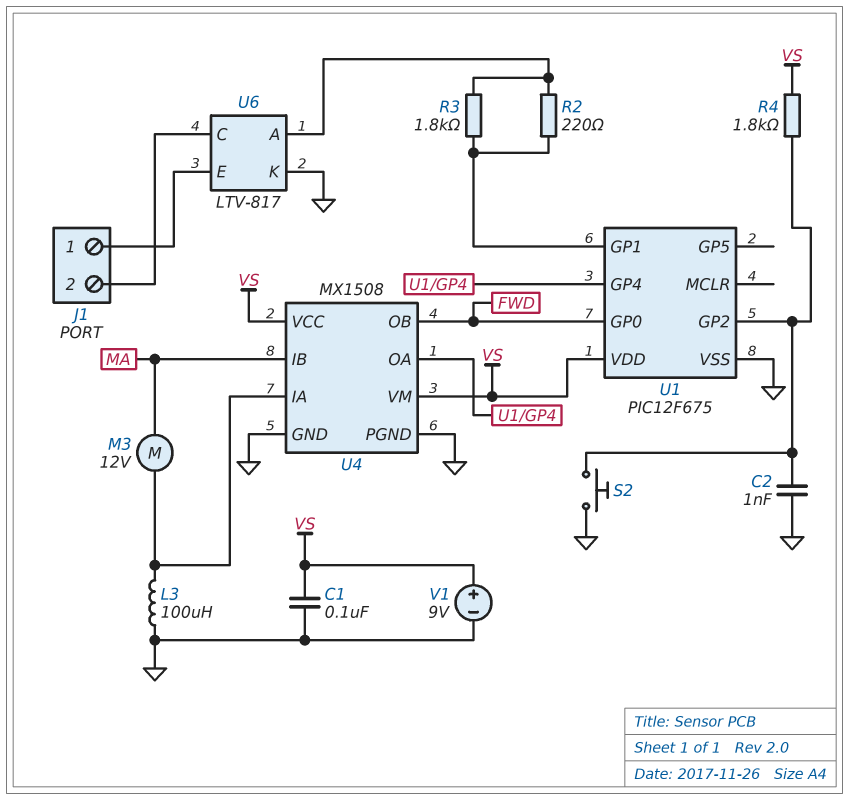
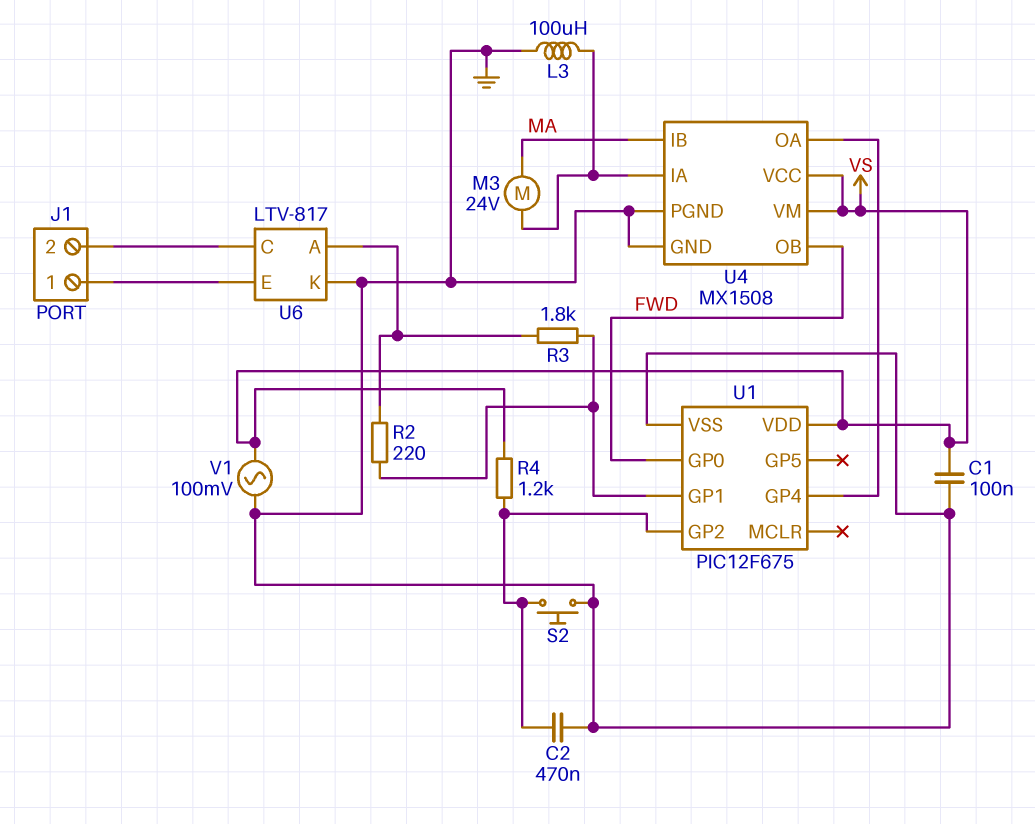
C2: 1nF (GND, U1/GP2) -> 470nF (GND, U1/GP2)
M3: motor 12V (MA, U4/IA) -> motor 24V (MA, U4/IA)
R4: 1.8k (U1/GP2, VS) -> 1.2k (U1/GP2, VS)
V1: 9V (plus VS, minus GND) -> AC 100mV (GND, VS)

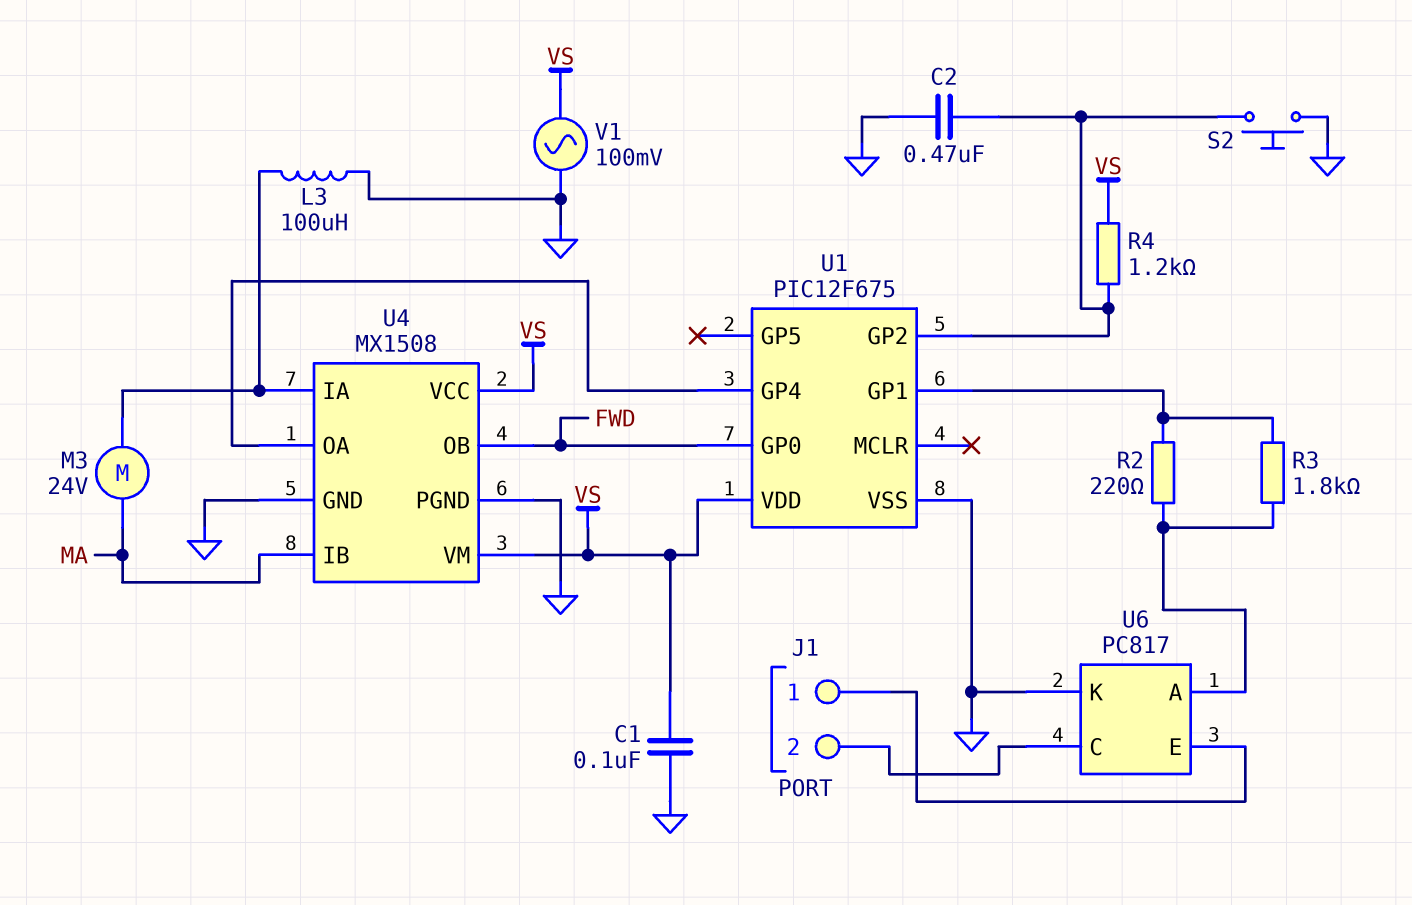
U6: LTV-817 -> PC817

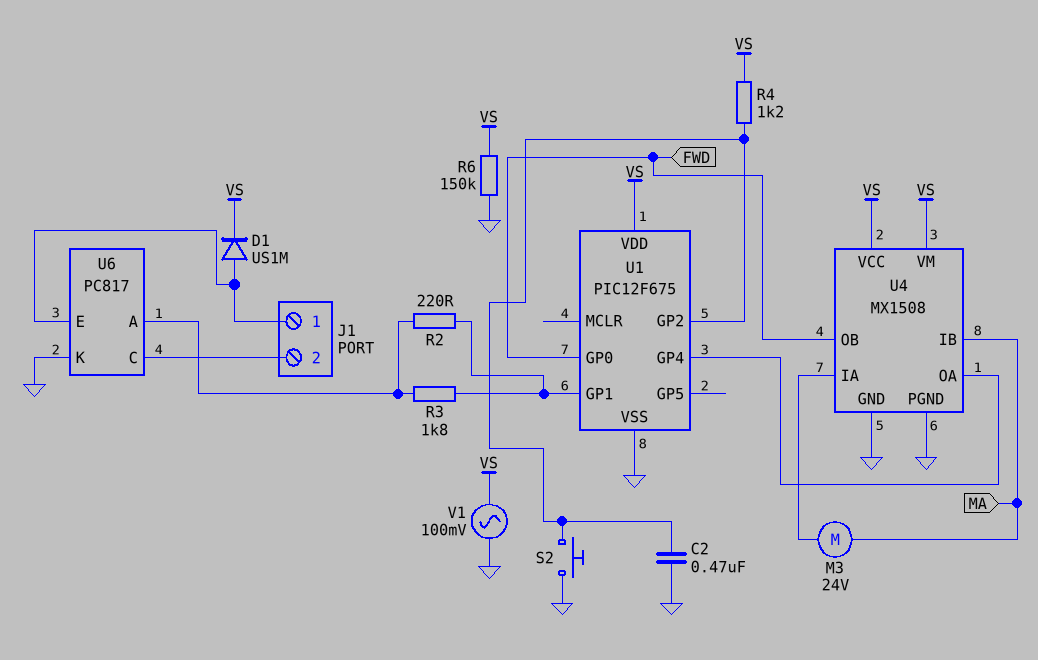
C1: 100nF (GND, VS) -> none
D1: none -> diode US1M (A J1/1, K VS)
L3: 100uH (GND, U4/IA) -> none
R6: none -> 150k (GND, VS)

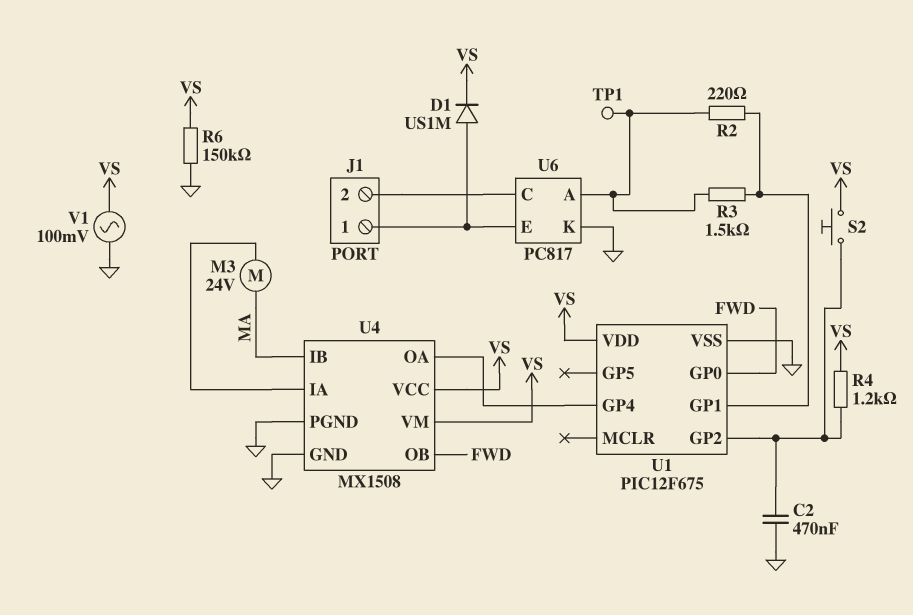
R3: 1.8k (U1/GP1, U6/A) -> 1.5k (U1/GP1, U6/A)
S2: button (GND, U1/GP2) -> button (U1/GP2, VS)
TP1: none -> test point (U6/A)

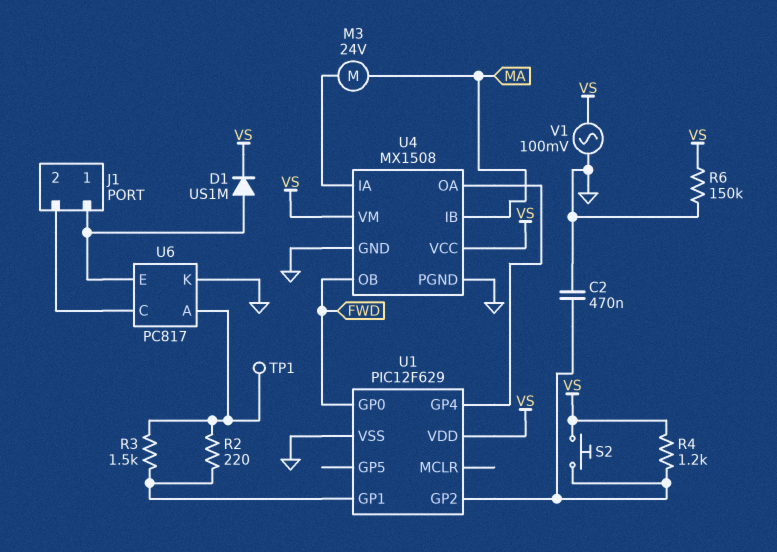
U1: PIC12F675 -> PIC12F629

